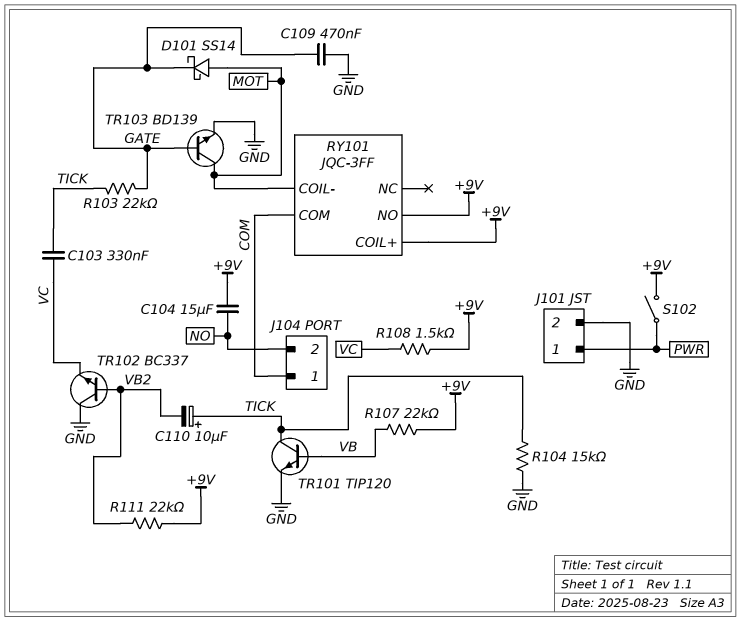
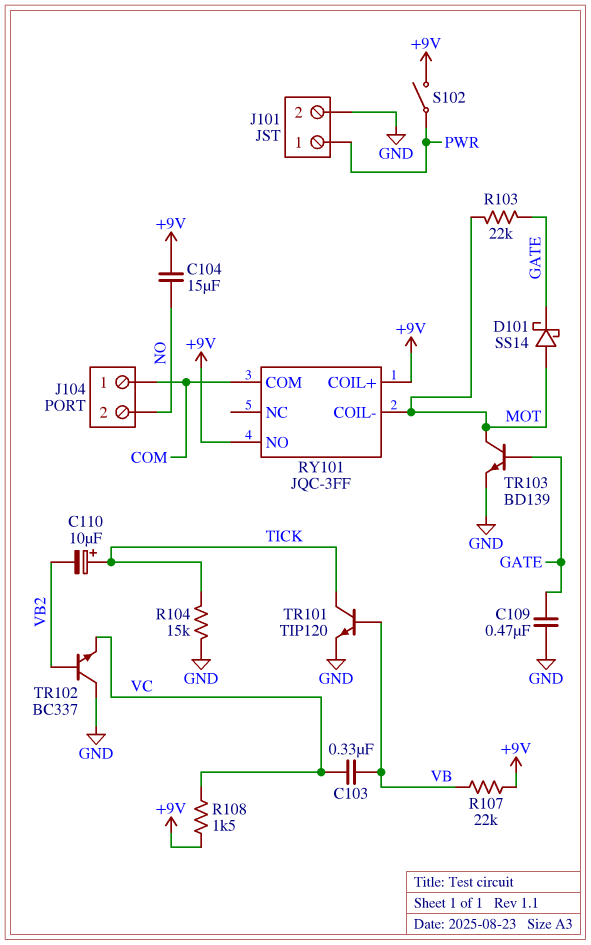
C103: 330nF (TICK, VC) -> 330nF (VB, VC)
R103: 22k (GATE, TICK) -> 22k (GATE, MOT)
R111: 22k (+9V, VB2) -> none

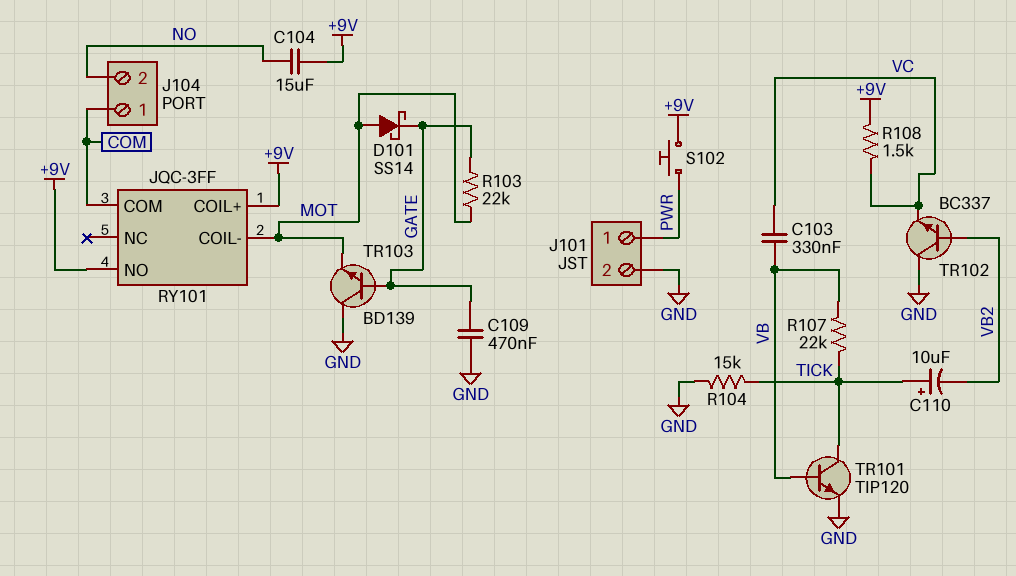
R107: 22k (+9V, VB) -> 22k (TICK, VB)
S102: switch (+9V, PWR) -> button (+9V, PWR)
TR103: NPN BD139 (B GATE, C MOT, E GND) -> NPN BD139 (B GATE, C GND, E MOT)

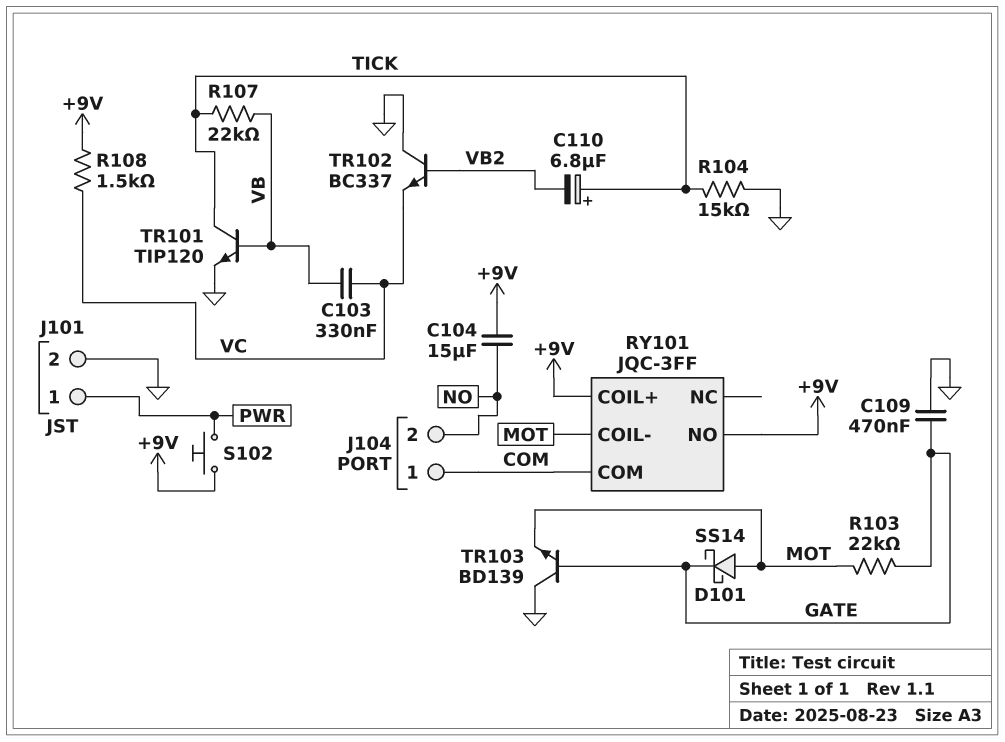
C110: 10uF (plus TICK, minus VB2) -> 6.8uF (plus TICK, minus VB2)

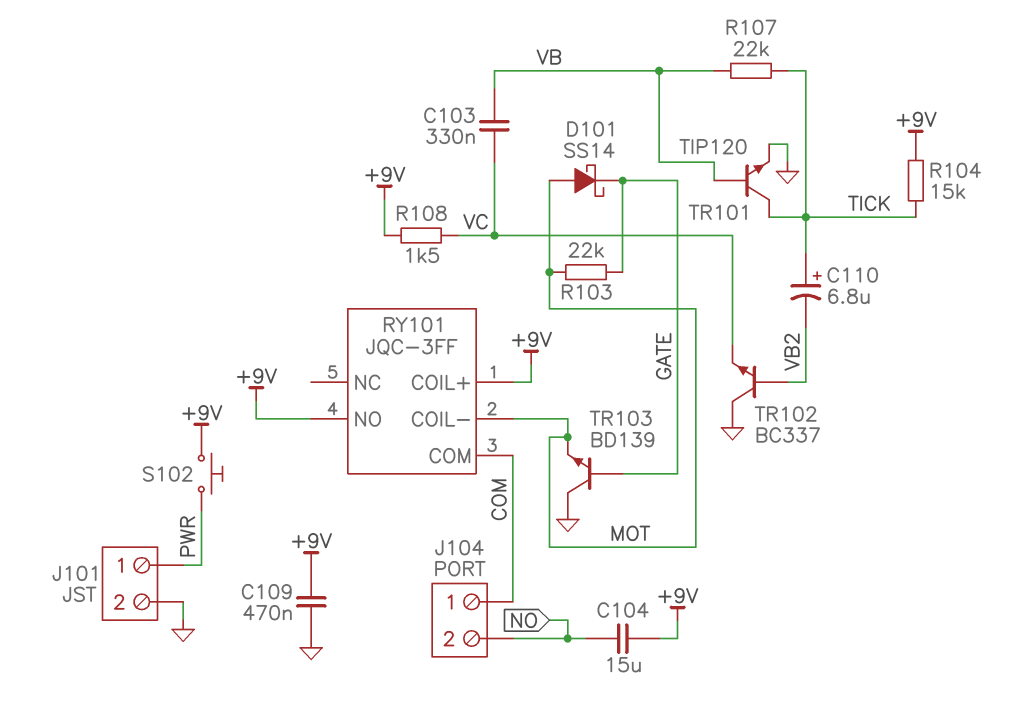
C109: 470nF (GATE, GND) -> 470nF (+9V, GND)
R104: 15k (GND, TICK) -> 15k (+9V, TICK)

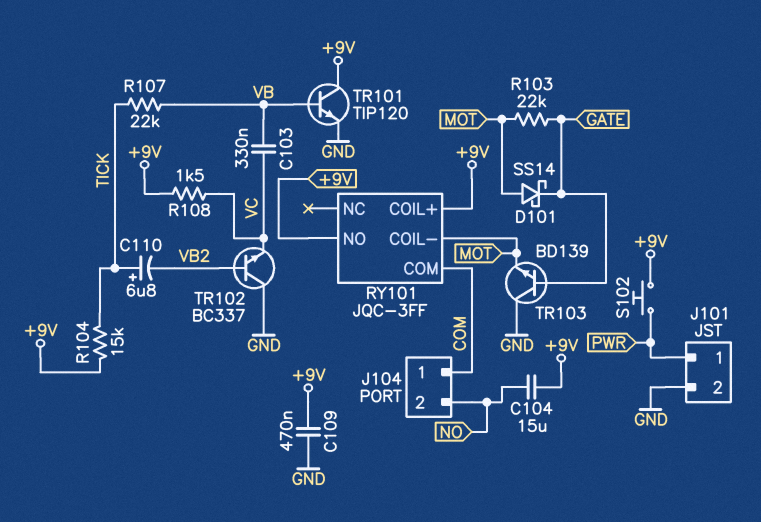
TR101: NPN TIP120 (B VB, C TICK, E GND) -> NPN TIP120 (B VB, C +9V, E GND)

